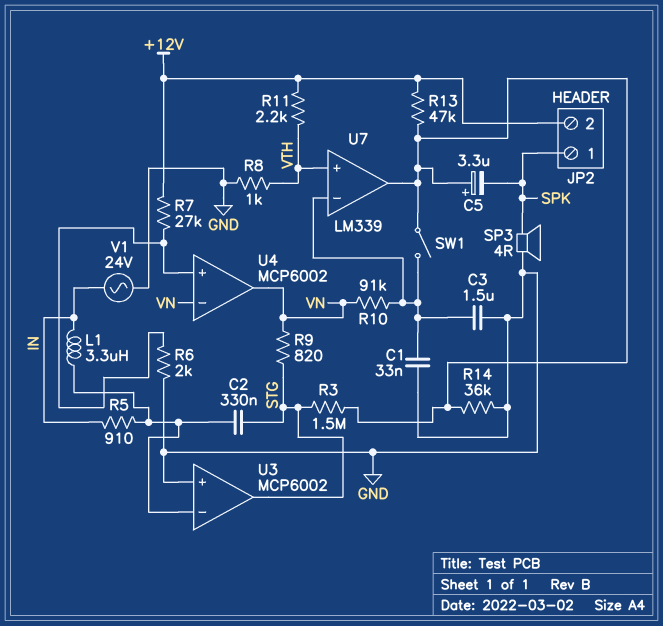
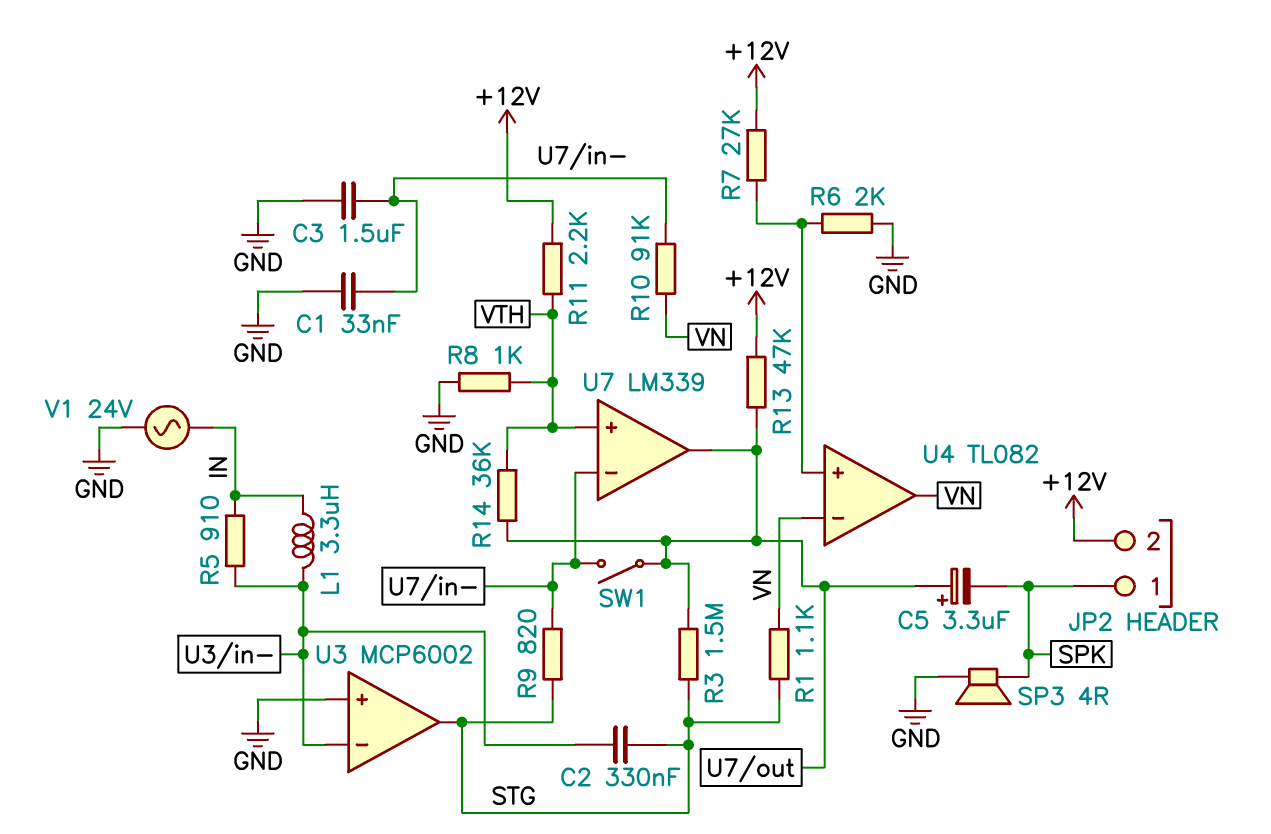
R1: none -> 1.1k (STG, VN)
R9: 820 (STG, VN) -> 820 (STG, U7/in-)
R14: 36k (GND, U7/out) -> 36k (U7/out, VTH)
U4: MCP6002 -> TL082

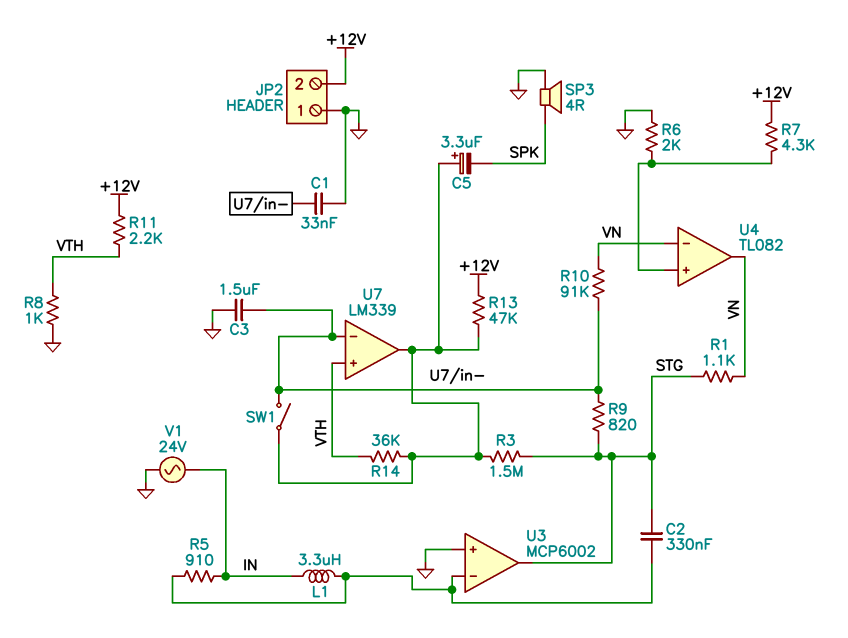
JP2 pin 1: SPK -> GND
R7: 27k (+12V, U4/in+) -> 4.3k (+12V, U4/in+)

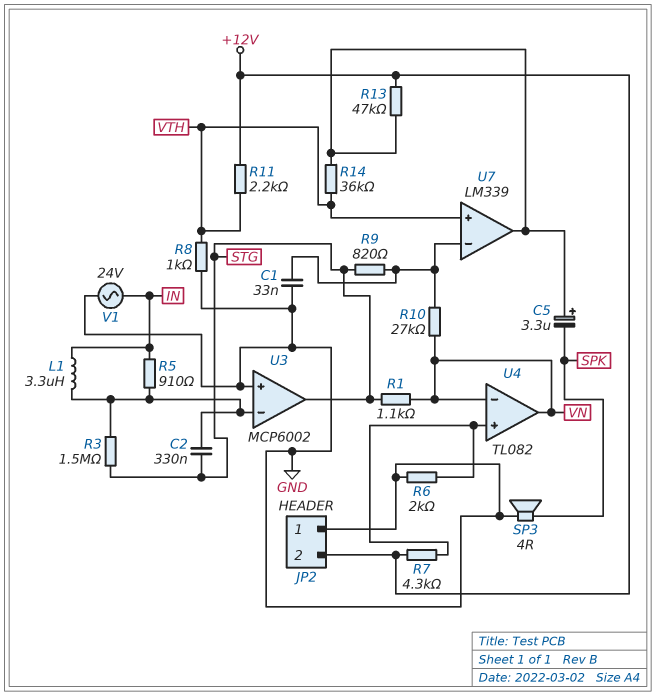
C3: 1.5uF (GND, U7/in-) -> none
R3: 1.5M (STG, U7/out) -> 1.5M (STG, U3/in-)
R10: 91k (U7/in-, VN) -> 27k (U7/in-, VN)
SW1: switch (U7/in-, U7/out) -> none

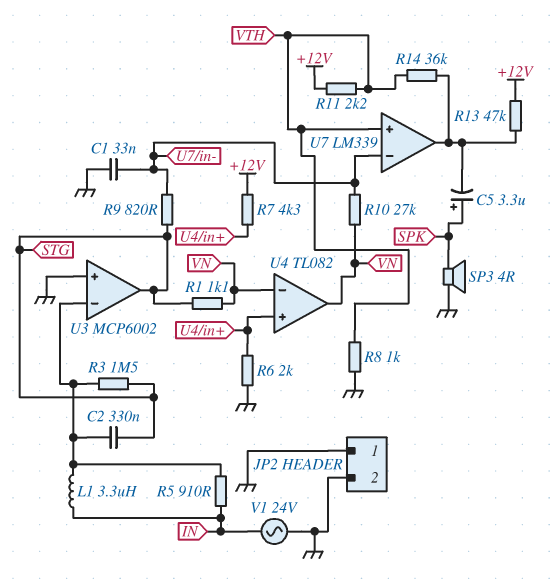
C5: 3.3uF (plus U7/out, minus SPK) -> 3.3uF (plus SPK, minus U7/out)
JP2 pin 2: +12V -> GND

